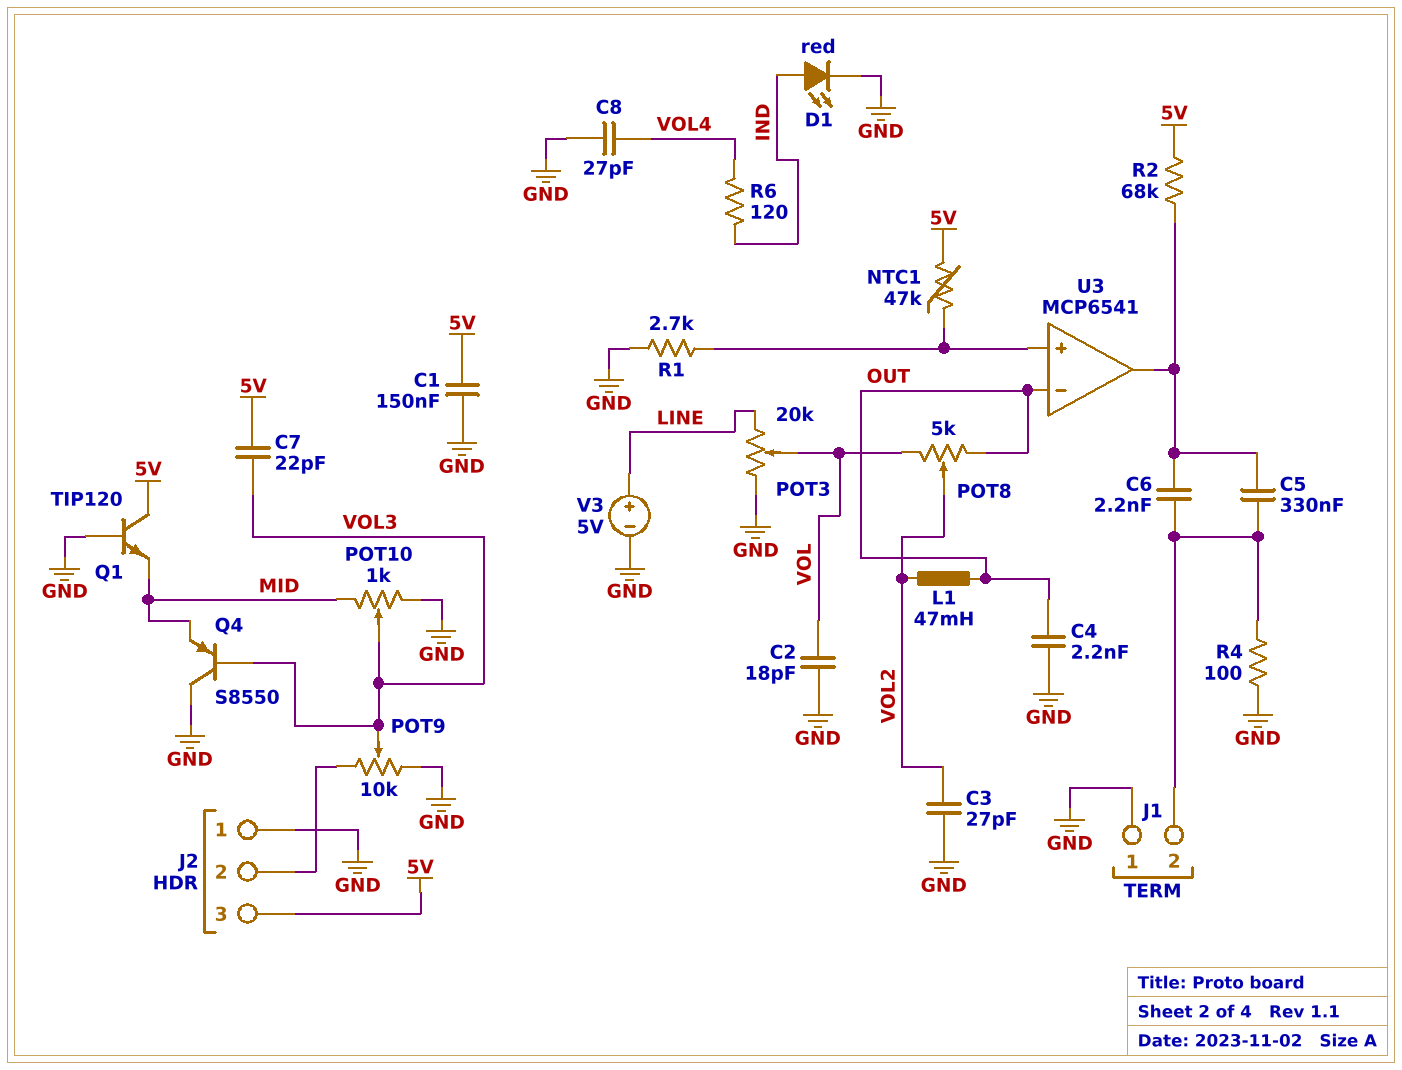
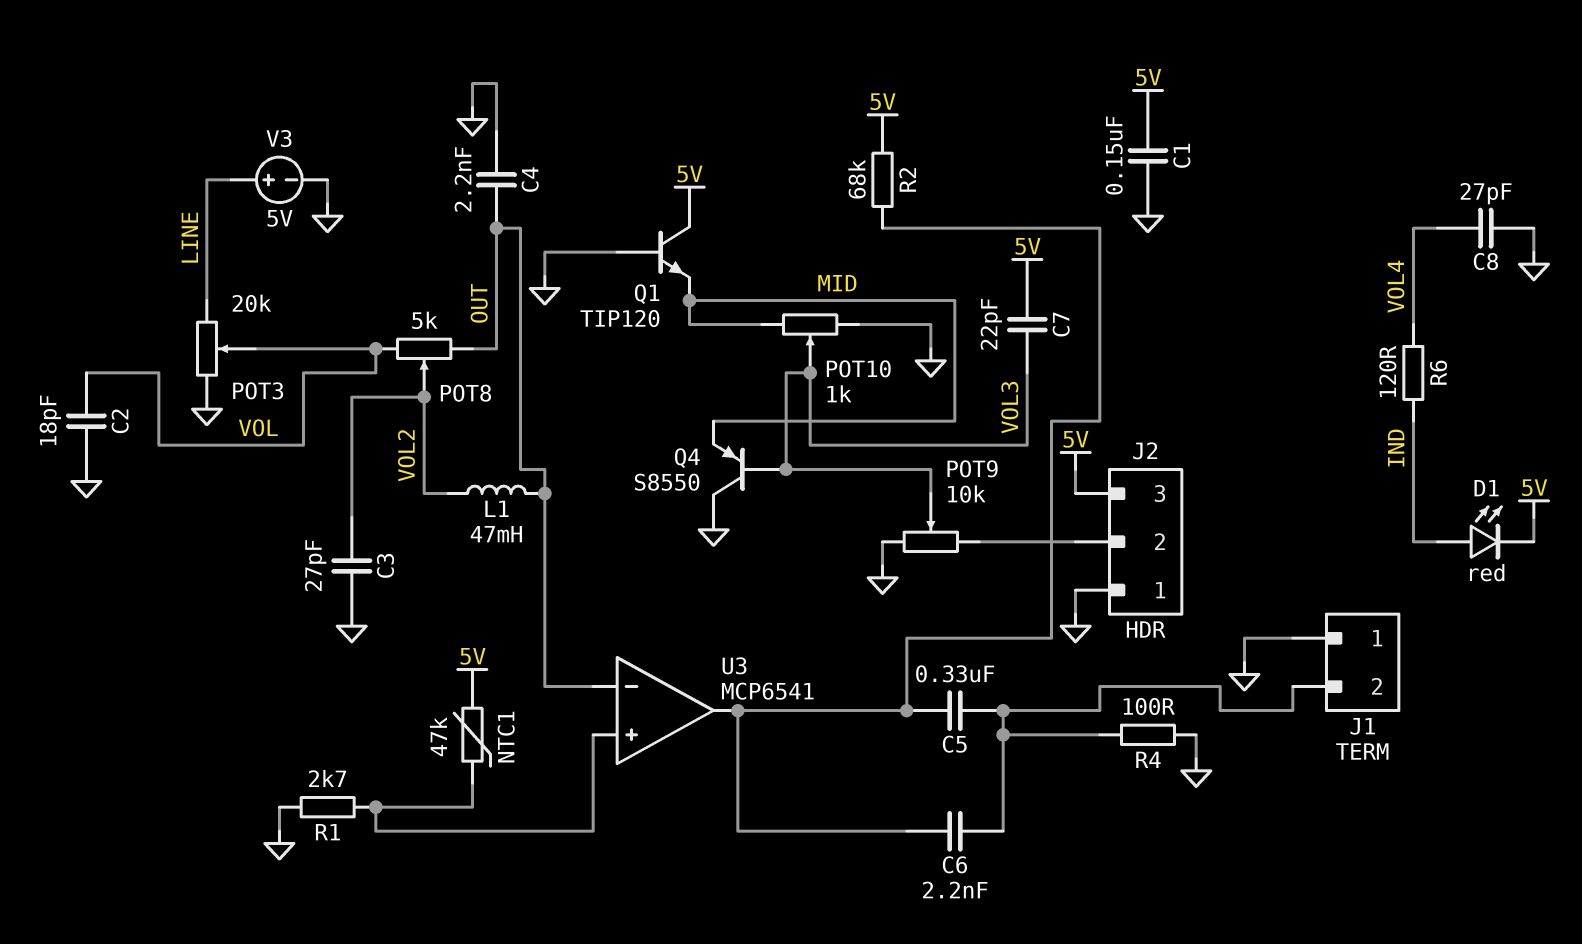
D1: LED red (A IND, K GND) -> LED red (A IND, K 5V)

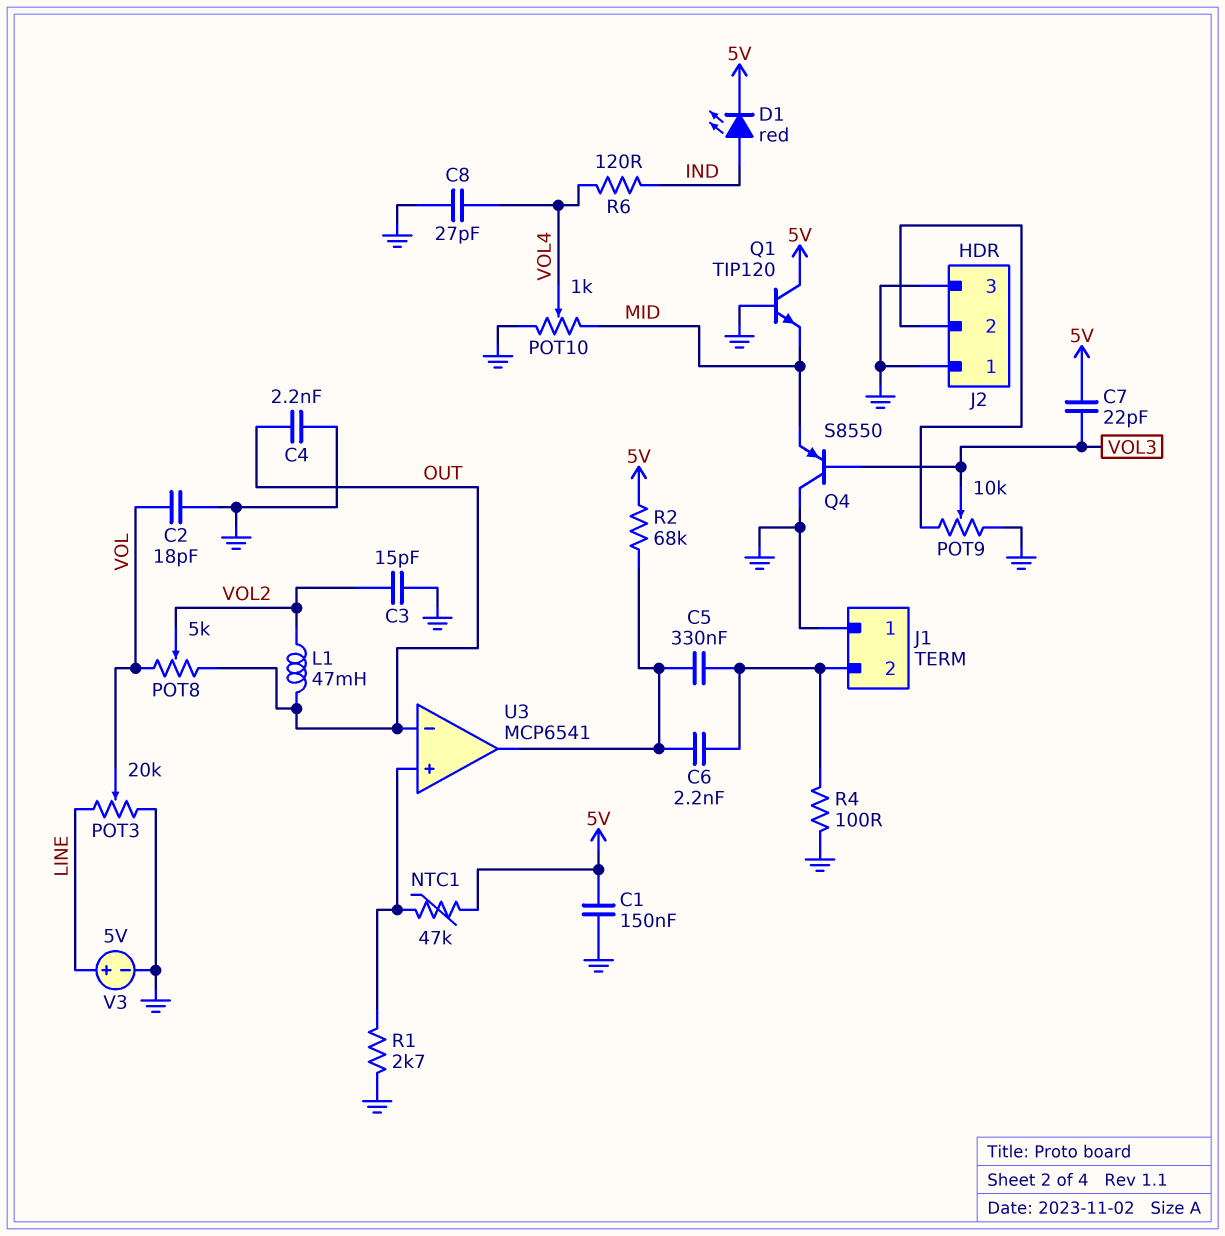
C3: 27pF (GND, VOL2) -> 15pF (GND, VOL2)
J2 pin 3: 5V -> GND
POT10: 1k (GND, MID, wiper VOL3) -> 1k (GND, MID, wiper VOL4)

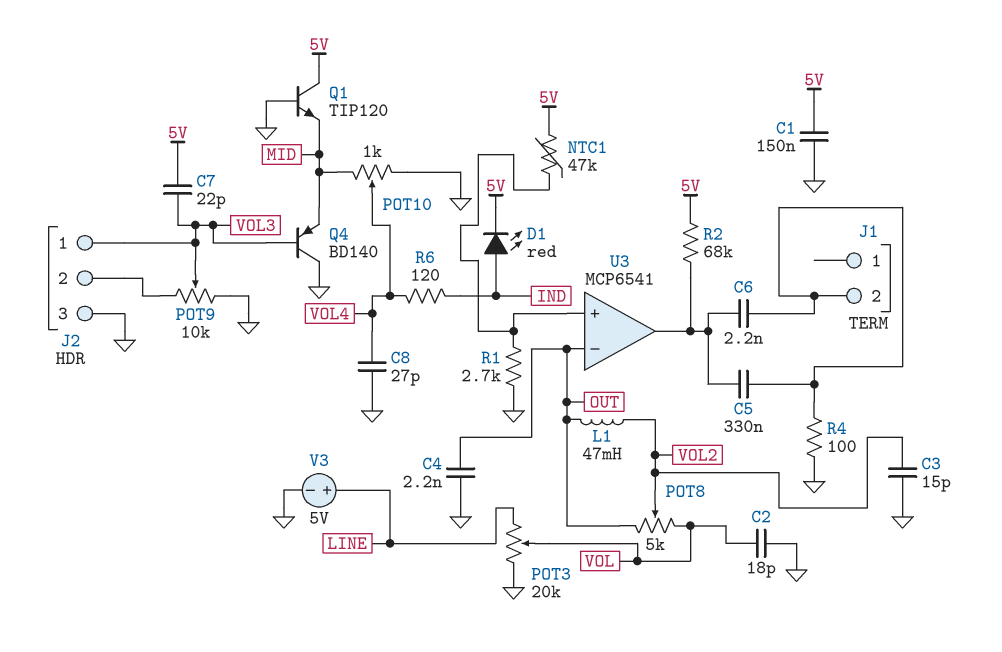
J1 pin 1: GND -> none
J2 pin 1: GND -> VOL3
Q4: PNP S8550 (B VOL3, C GND, E MID) -> PNP BD140 (B VOL3, C GND, E MID)

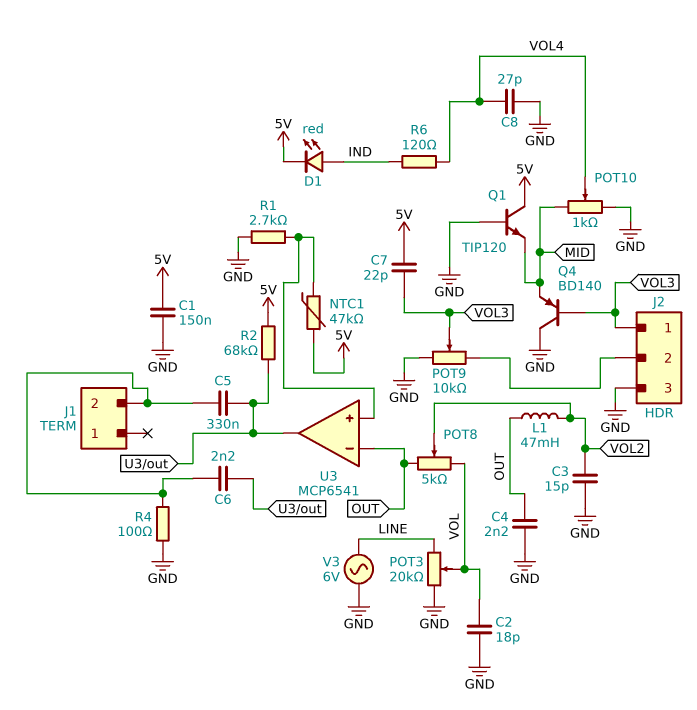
V3: 5V (plus LINE, minus GND) -> AC 6V (GND, LINE)

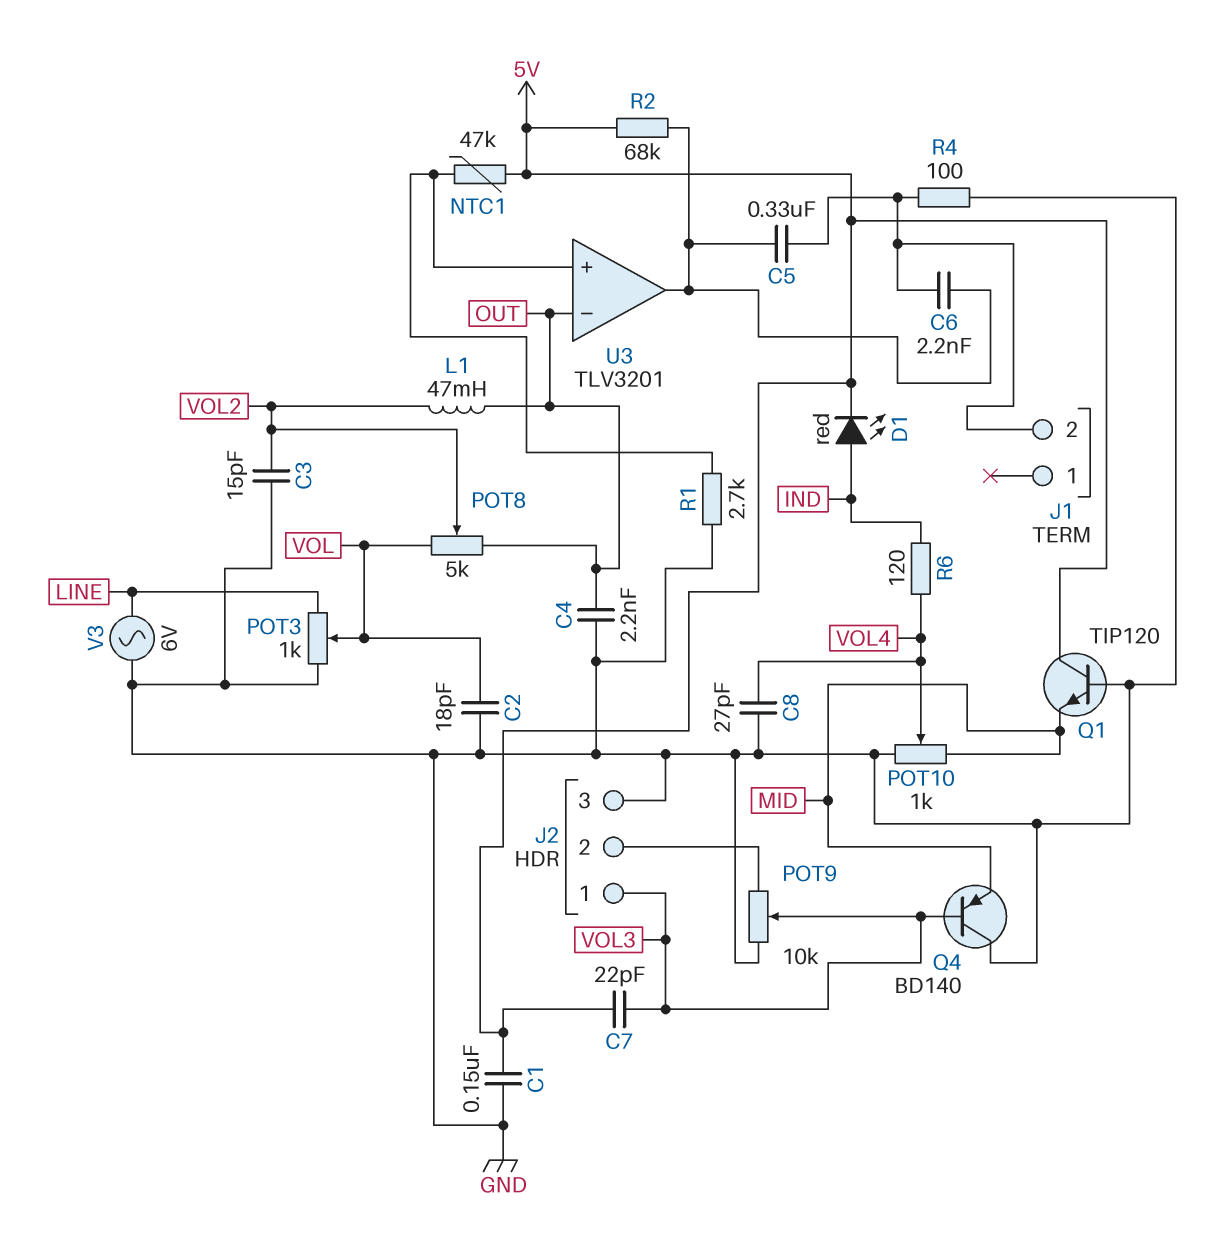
POT3: 20k (GND, LINE, wiper VOL) -> 1k (GND, LINE, wiper VOL)
U3: MCP6541 -> TLV3201

